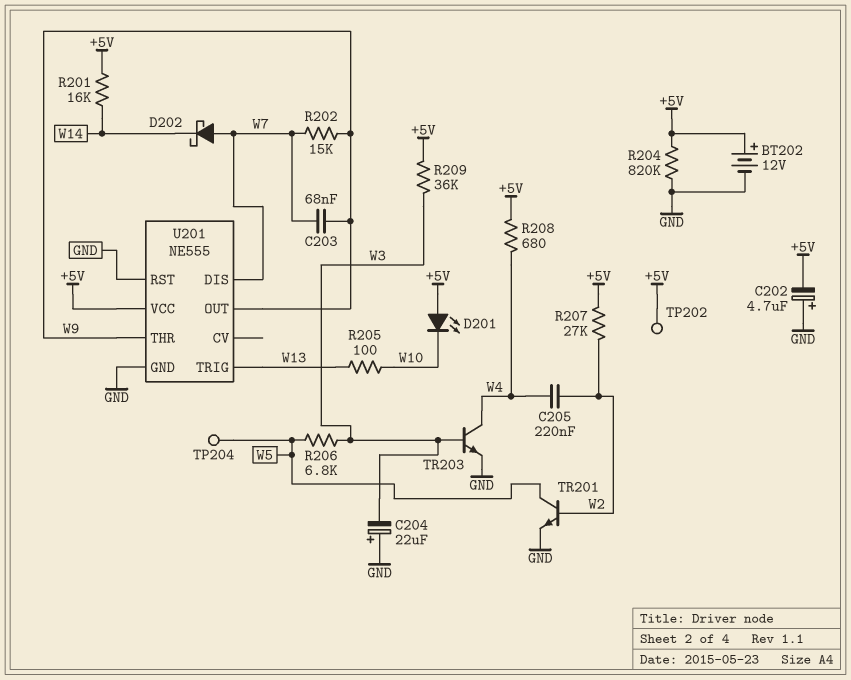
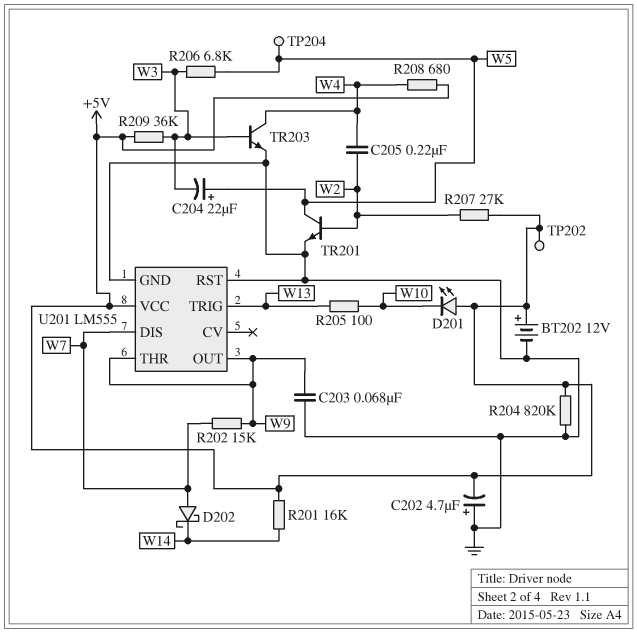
C203: 68nF (W7, W9) -> 68nF (GND, W9)
C204: 22uF (plus GND, minus W3) -> 22uF (plus W5, minus W3)
U201: NE555 -> LM555

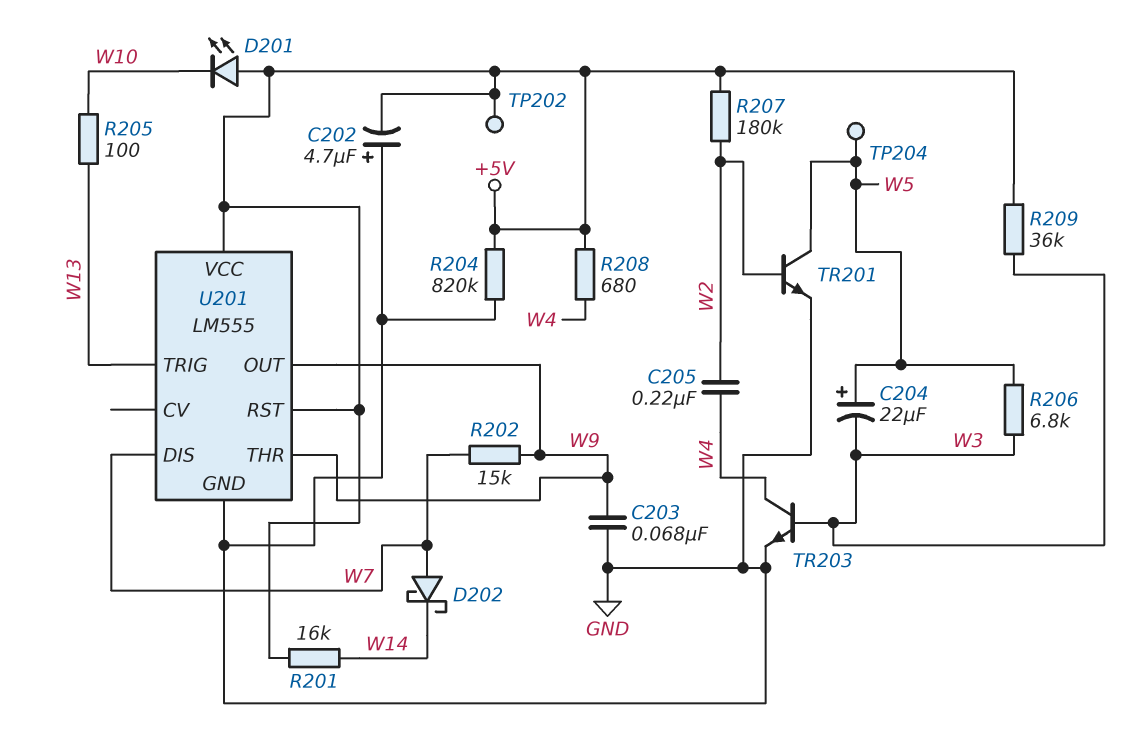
BT202: 12V (plus +5V, minus GND) -> none
R207: 27k (+5V, W2) -> 180k (+5V, W2)
U201 pin RST: GND -> +5V

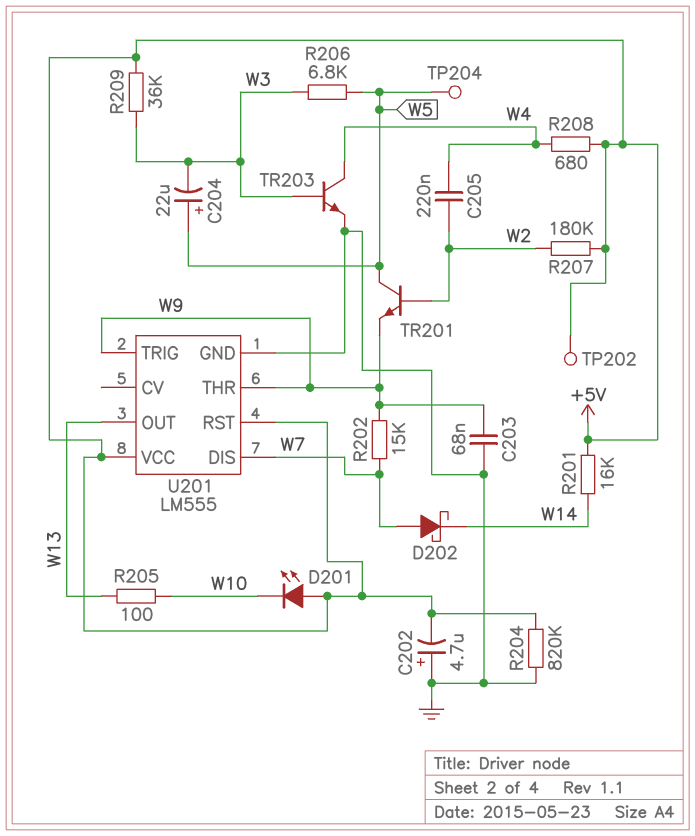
TR201: NPN (B W2, C W5, E GND) -> NPN (B W2, C W5, E W9)
U201 pin OUT: W9 -> W13
U201 pin TRIG: W13 -> W9

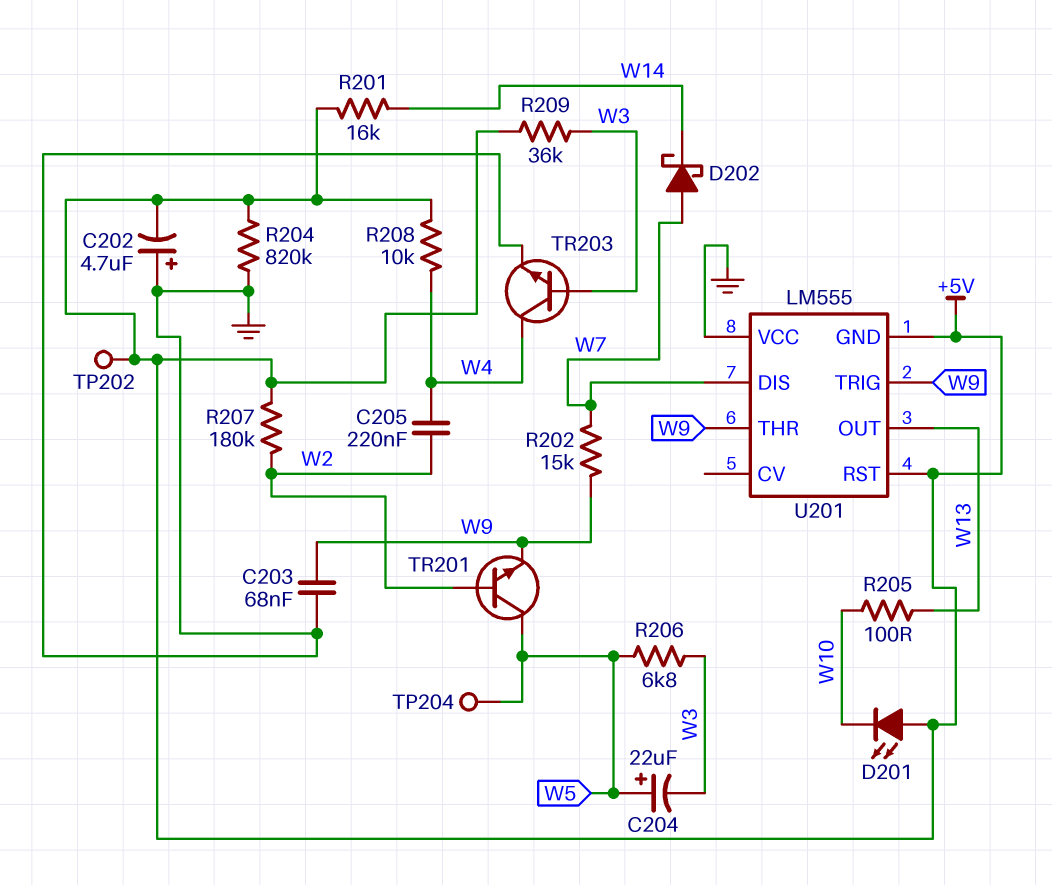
R208: 680 (+5V, W4) -> 10k (+5V, W4)
U201 pin GND: GND -> +5V
U201 pin VCC: +5V -> GND

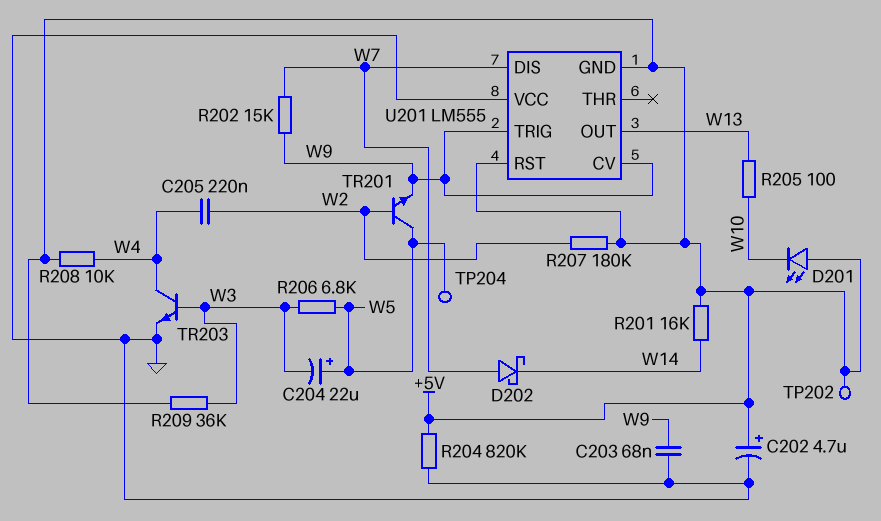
C202: 4.7uF (plus GND, minus +5V) -> 4.7uF (plus +5V, minus GND)
U201 pin CV: none -> W9
U201 pin THR: W9 -> none

